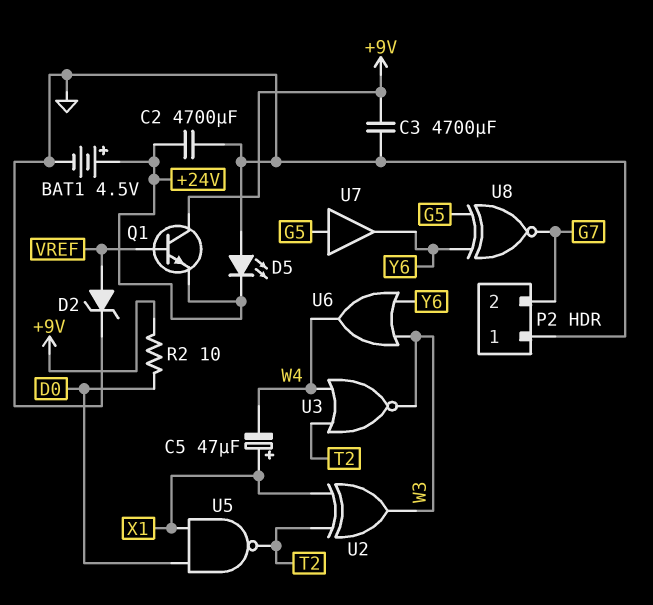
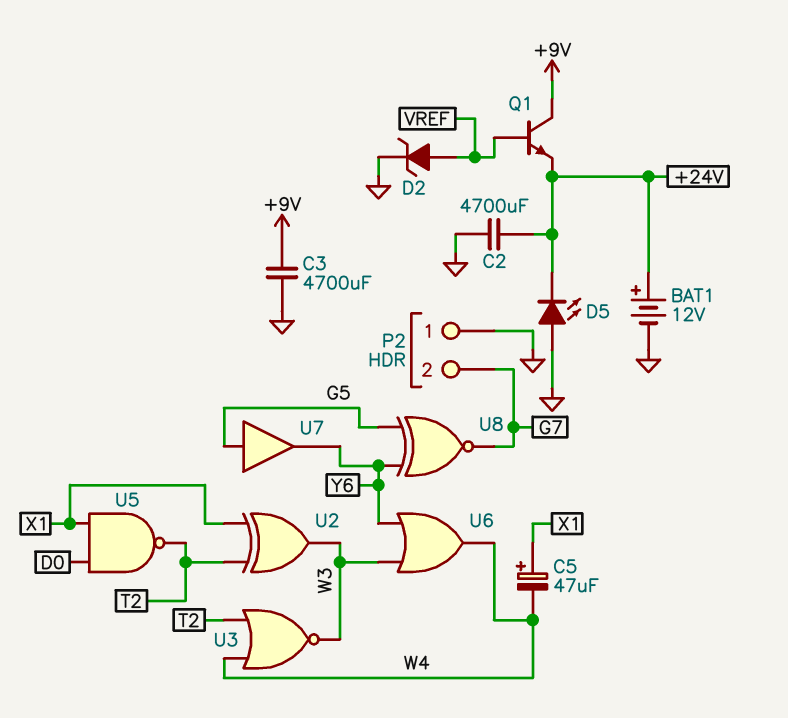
BAT1: 4.5V (plus +24V, minus GND) -> 12V (plus +24V, minus GND)
R2: 10 (+9V, D0) -> none

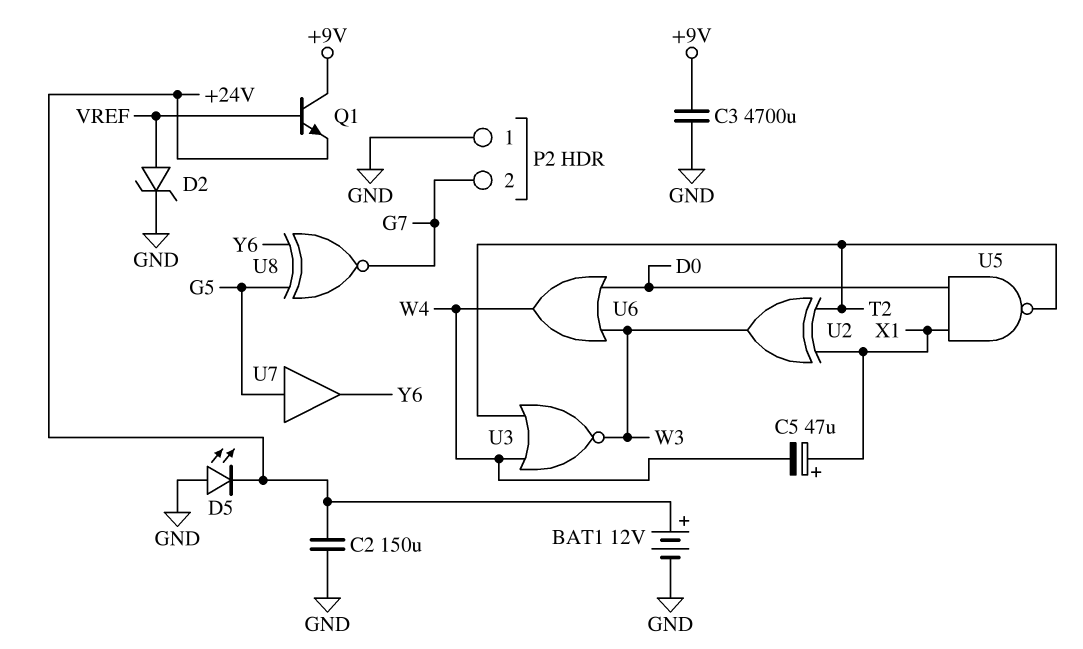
C2: 4700uF (+24V, GND) -> 150uF (+24V, GND)
U6: OR (in W3, in Y6, out W4) -> OR (in D0, in W3, out W4)

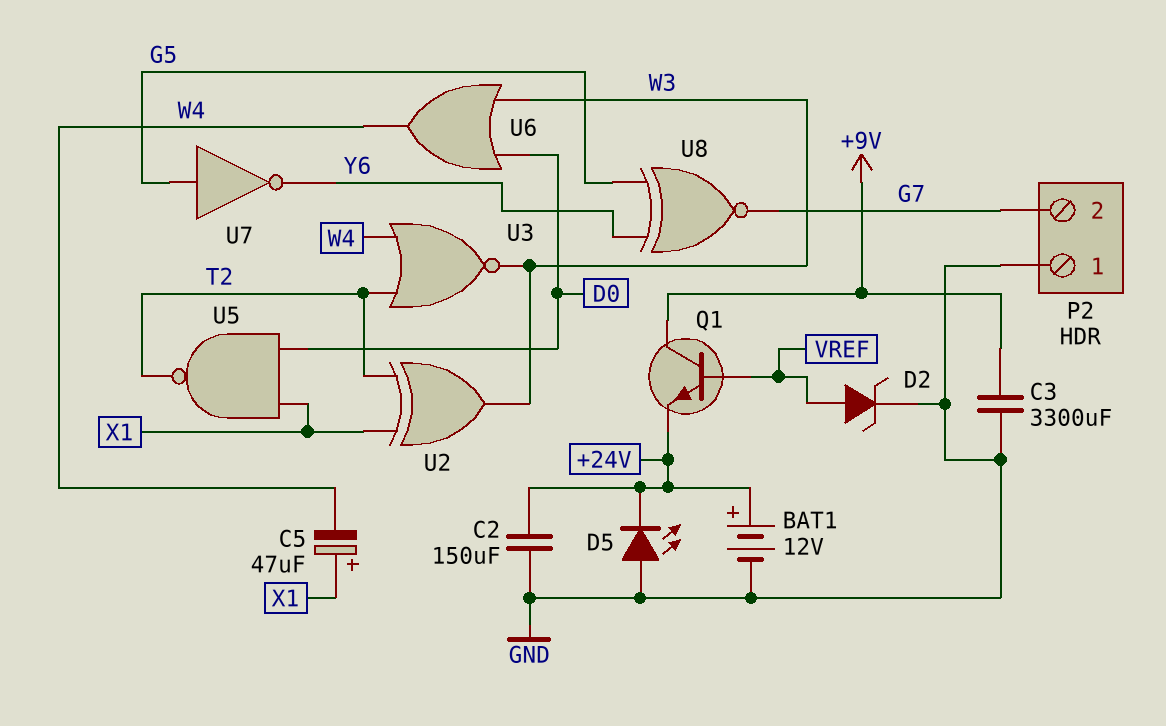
C3: 4700uF (+9V, GND) -> 3300uF (+9V, GND)
U7: buffer (in G5, out Y6) -> NOT (in G5, out Y6)

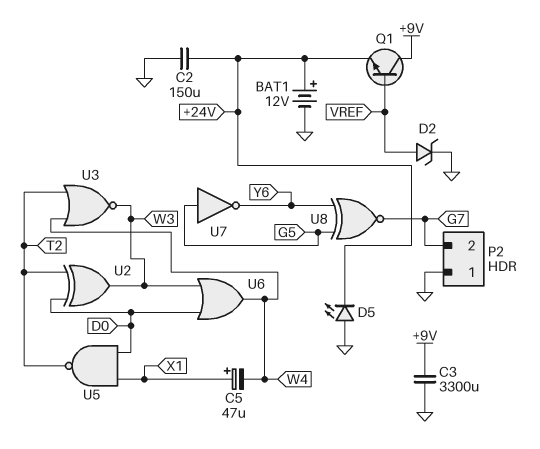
U2: XOR (in T2, in X1, out W3) -> XOR (in D0, in T2, out W3)

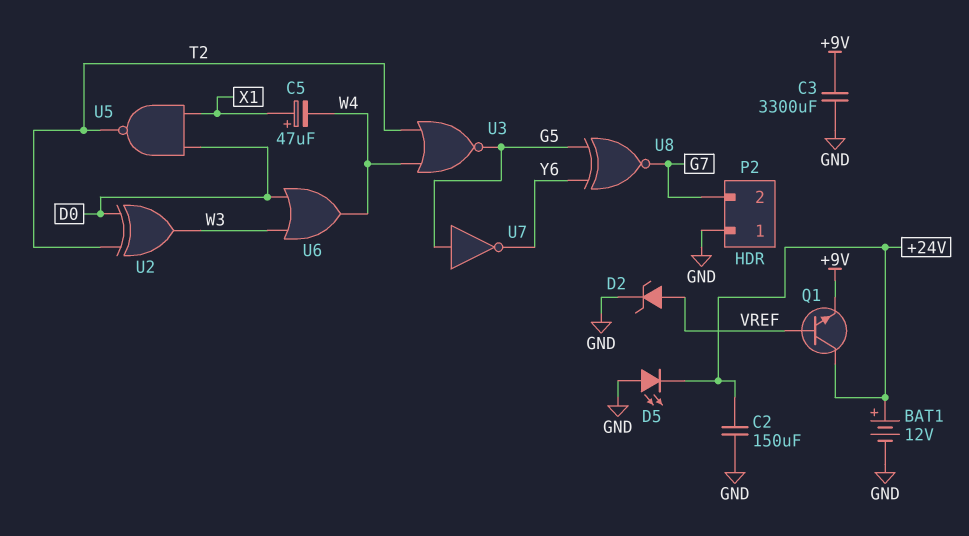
Q1: NPN (B VREF, C +9V, E +24V) -> NPN (B VREF, C +24V, E +9V)
U3: NOR (in T2, in W4, out W3) -> NOR (in T2, in W4, out G5)

